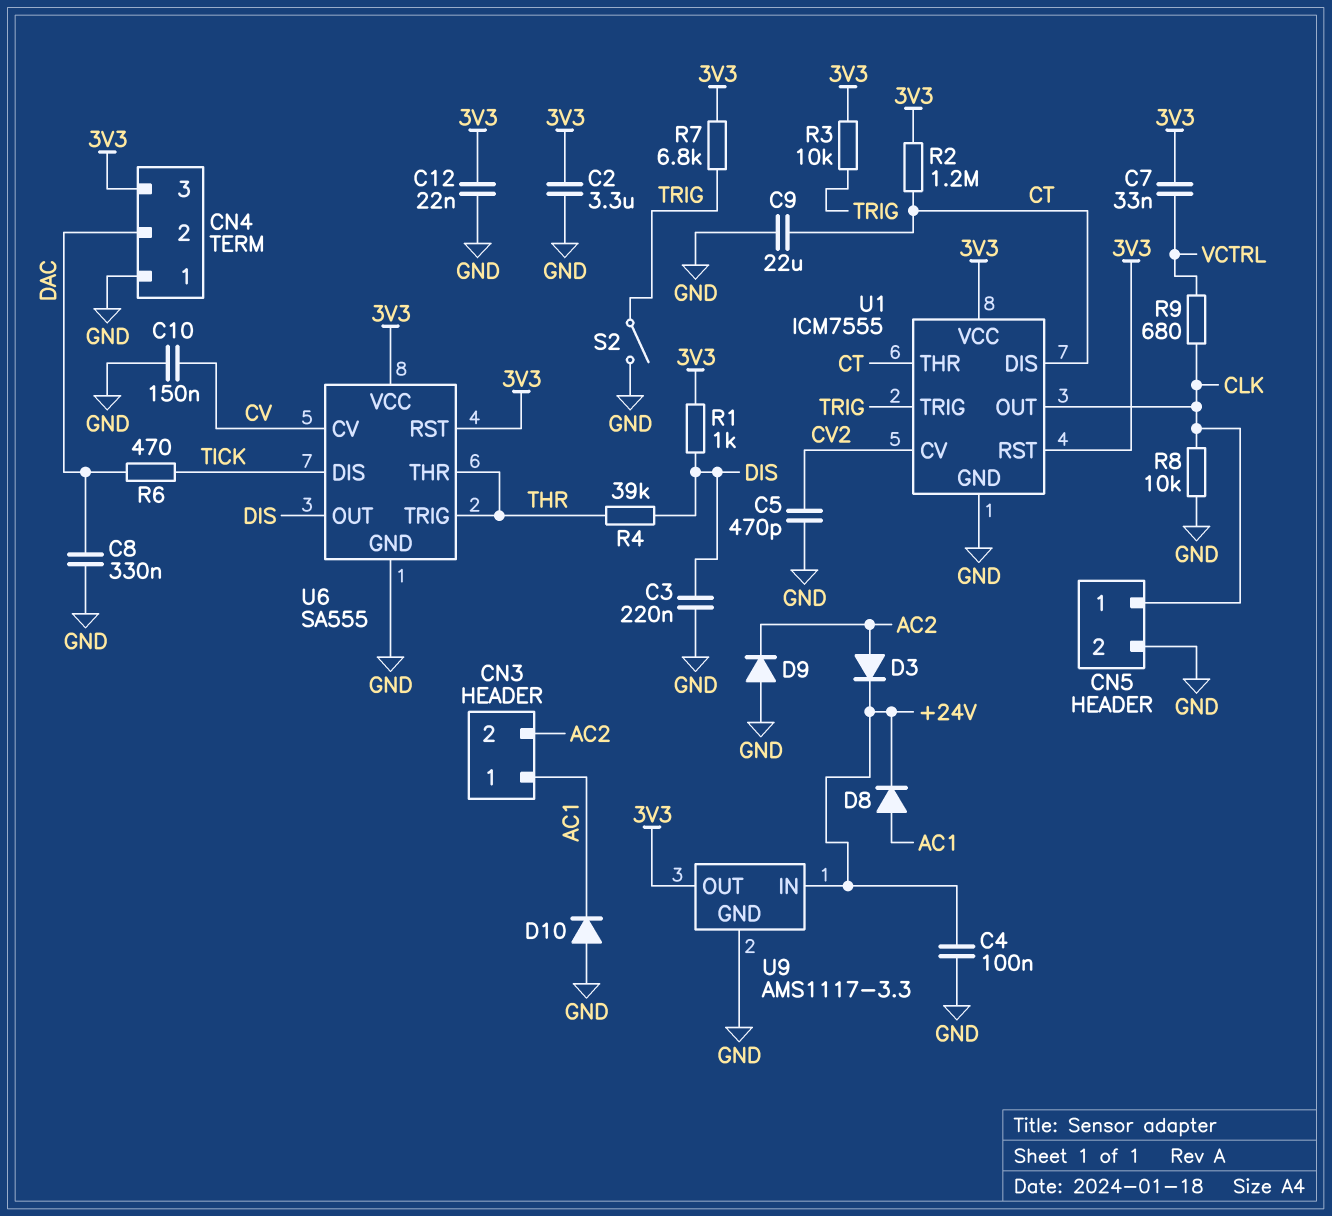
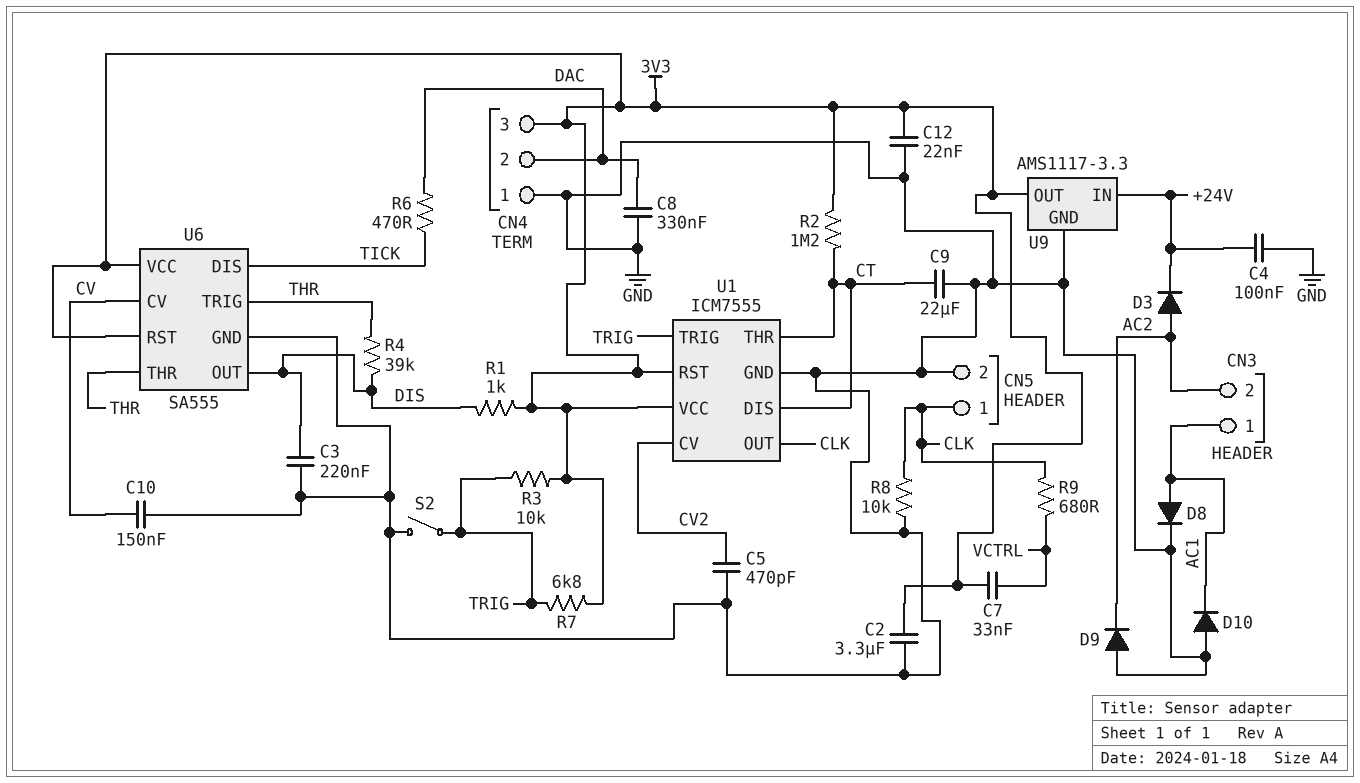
D8: diode (A AC1, K +24V) -> diode (A AC1, K GND)

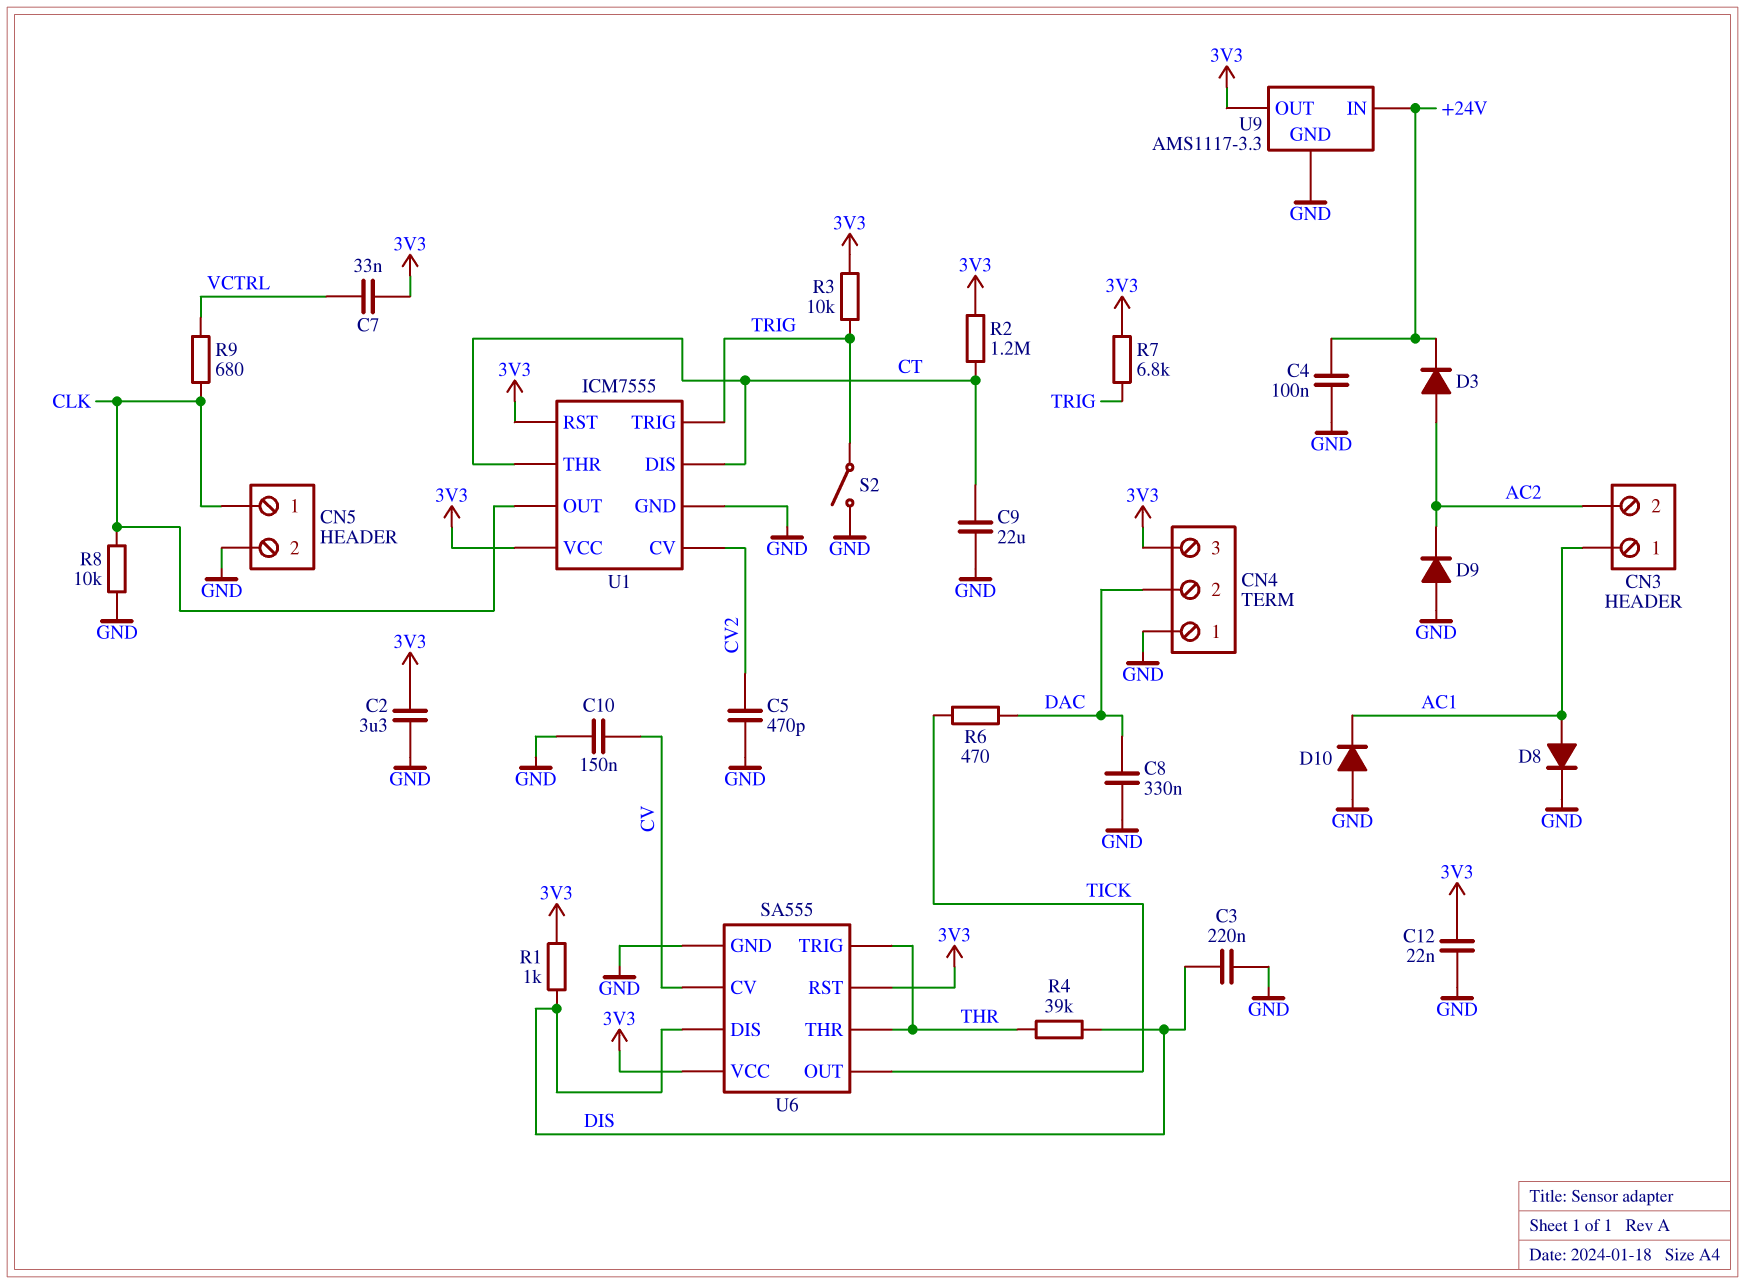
U6 pin DIS: TICK -> DIS
U6 pin OUT: DIS -> TICK

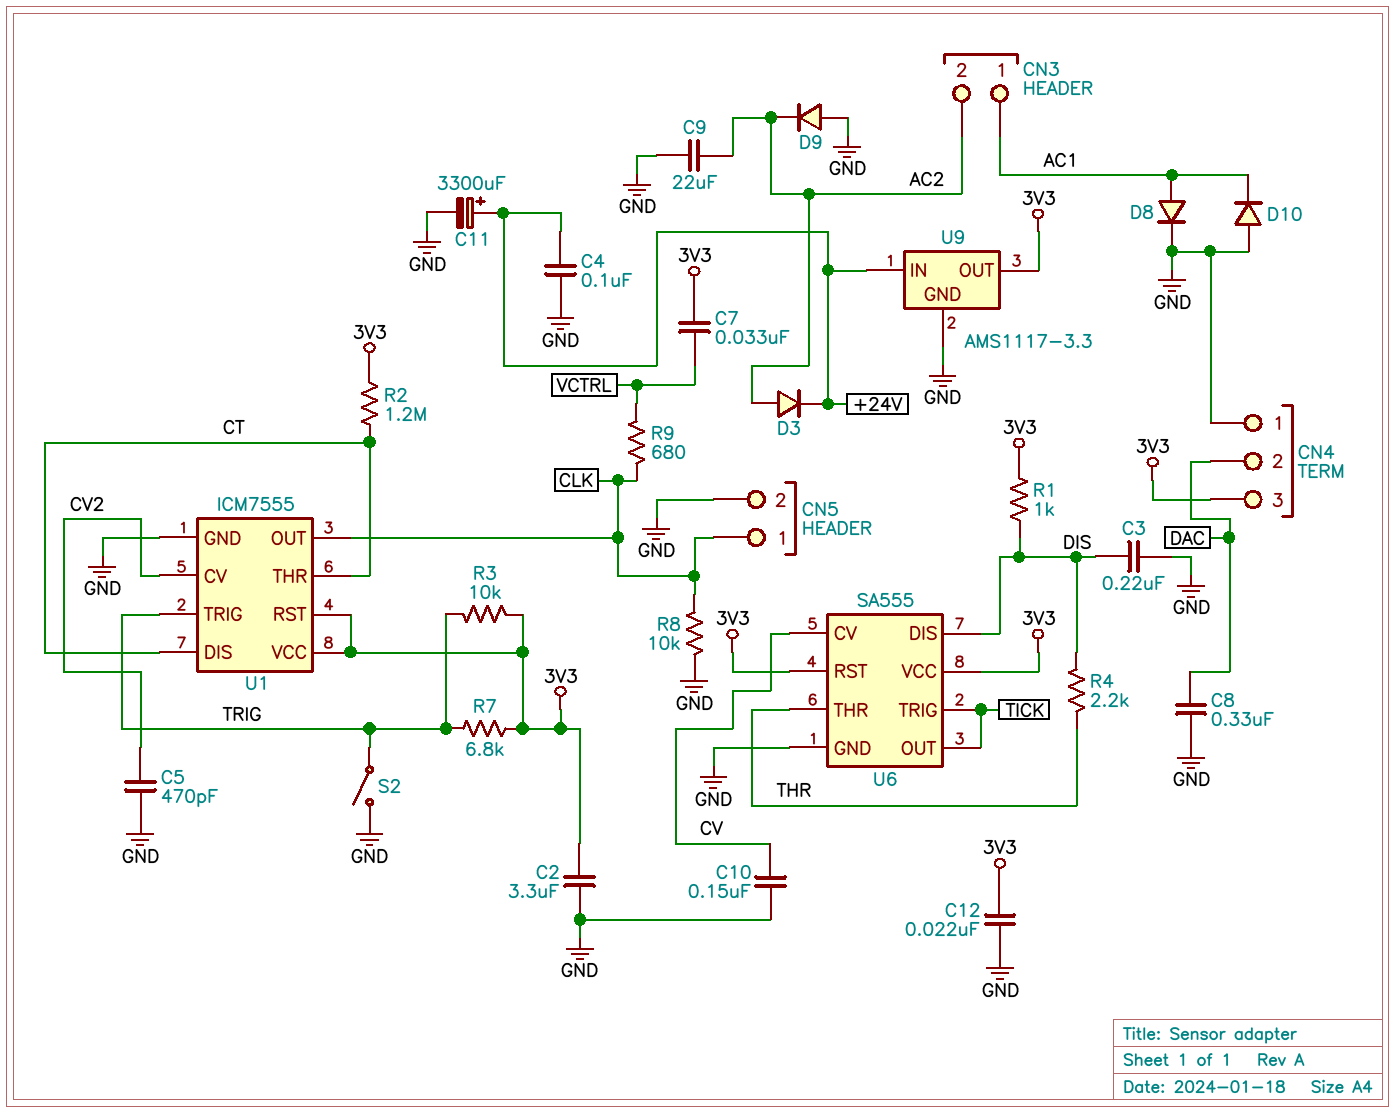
C9: 22uF (CT, GND) -> 22uF (AC2, GND)
C11: none -> 3300uF (plus +24V, minus GND)
R4: 39k (DIS, THR) -> 2.2k (DIS, THR)
R6: 470 (DAC, TICK) -> none
U6 pin TRIG: THR -> TICK

